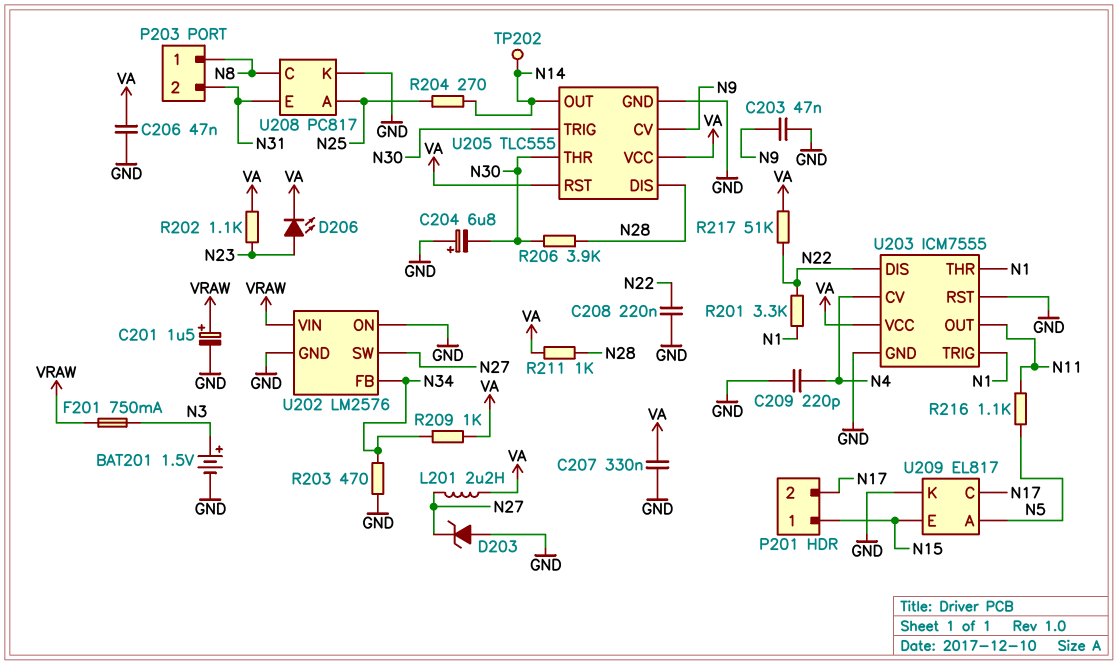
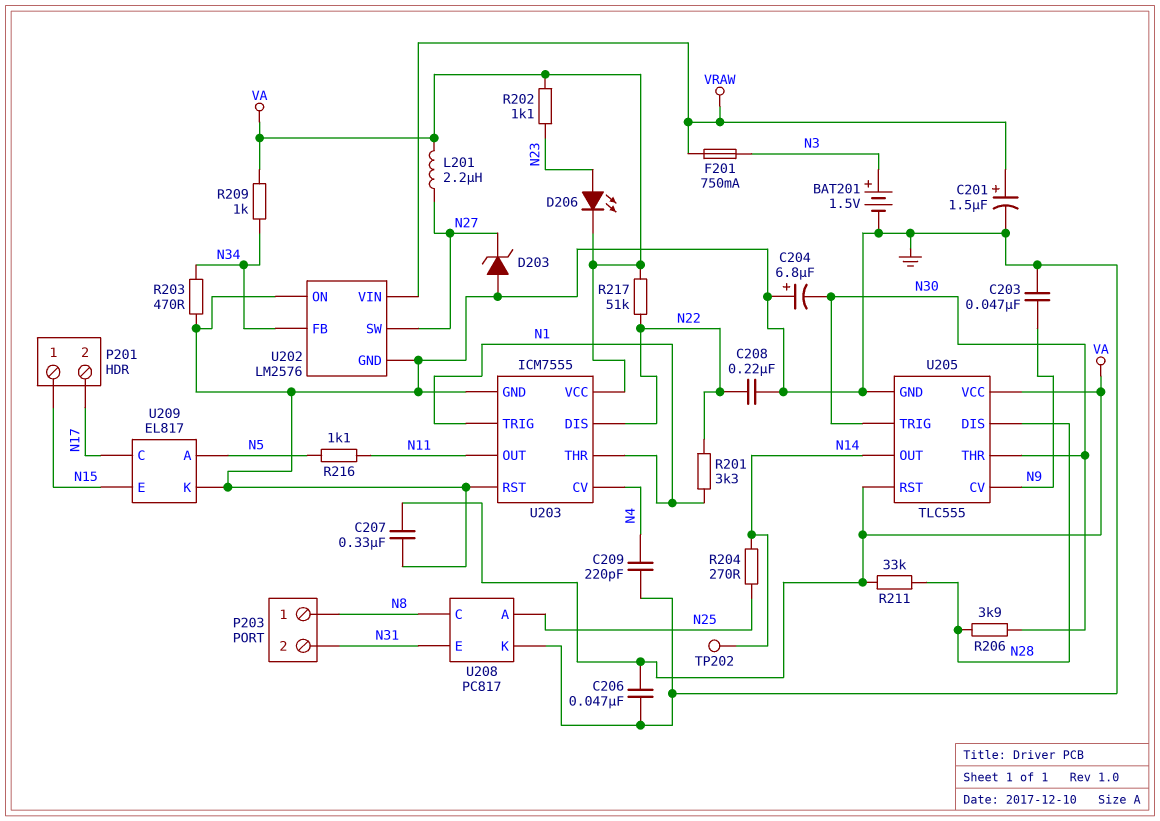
R211: 1k (N28, VA) -> 33k (N28, VA)

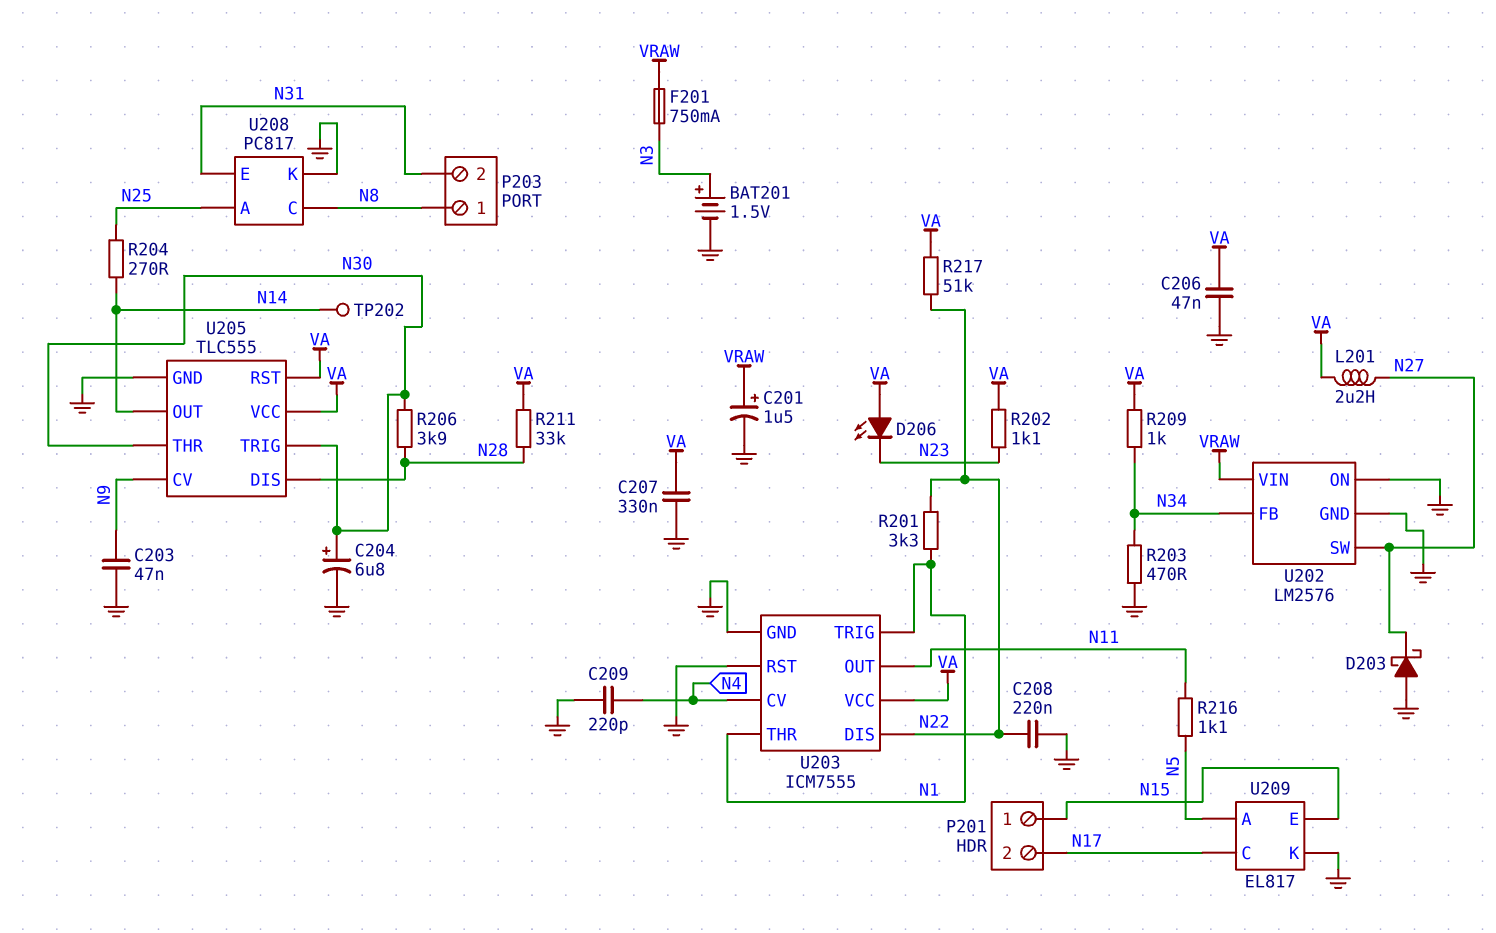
C204: 6.8uF (plus GND, minus N30) -> 6.8uF (plus N30, minus GND)
D203: zener (A GND, K N27) -> schottky (A GND, K N27)
D206: LED (A N23, K VA) -> LED (A VA, K N23)

